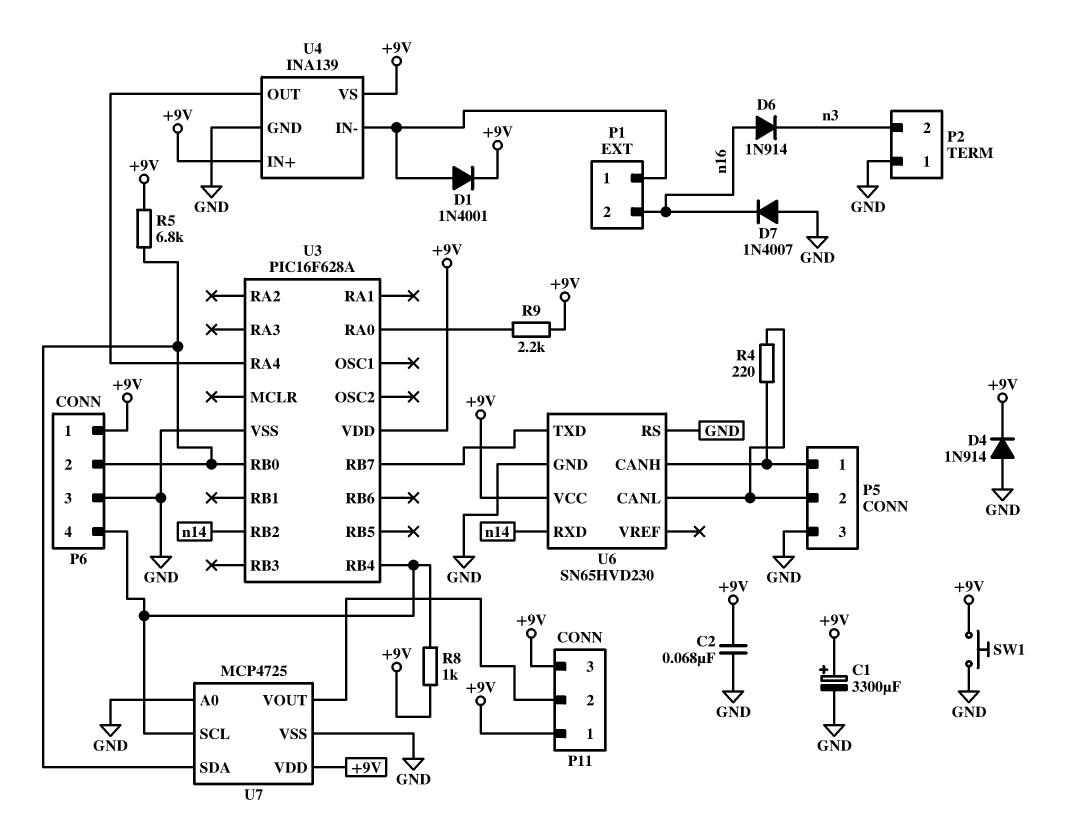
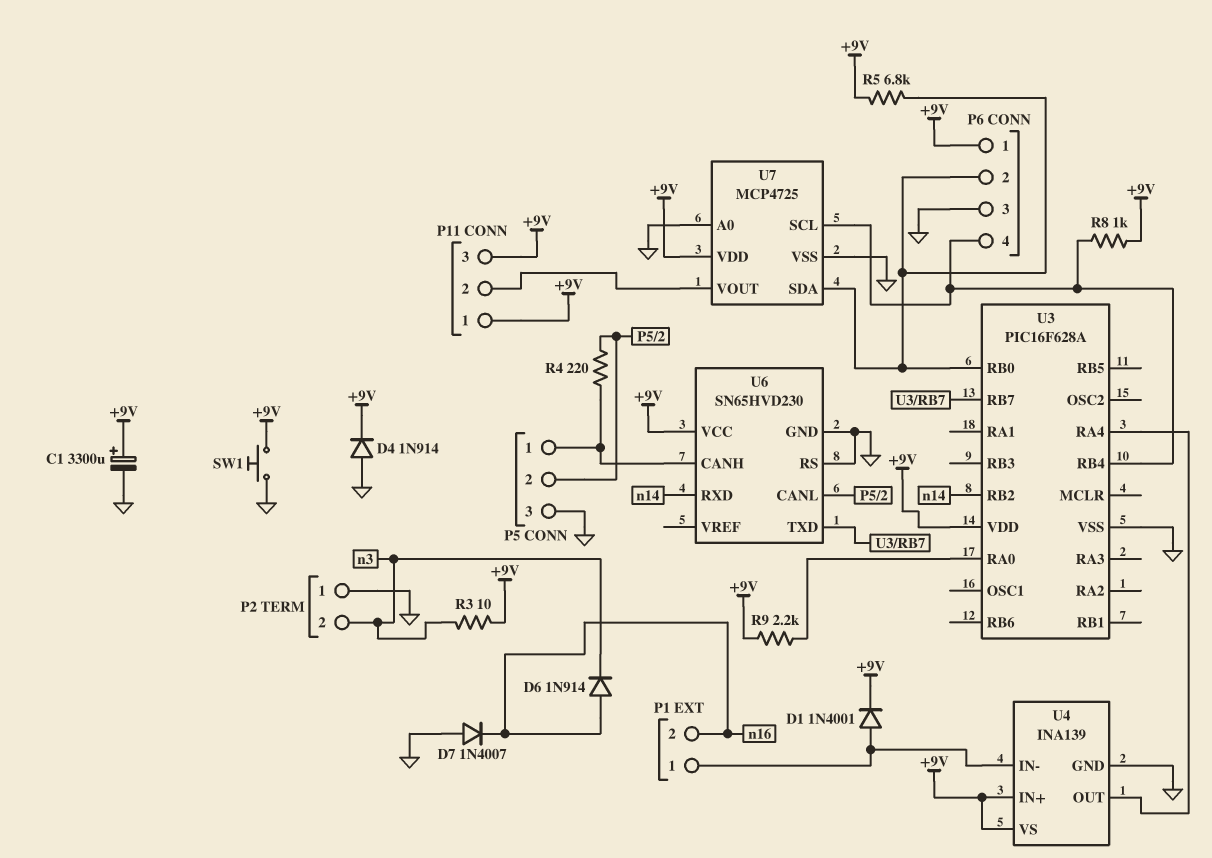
C2: 68nF (+9V, GND) -> none
R3: none -> 10 (+9V, n3)

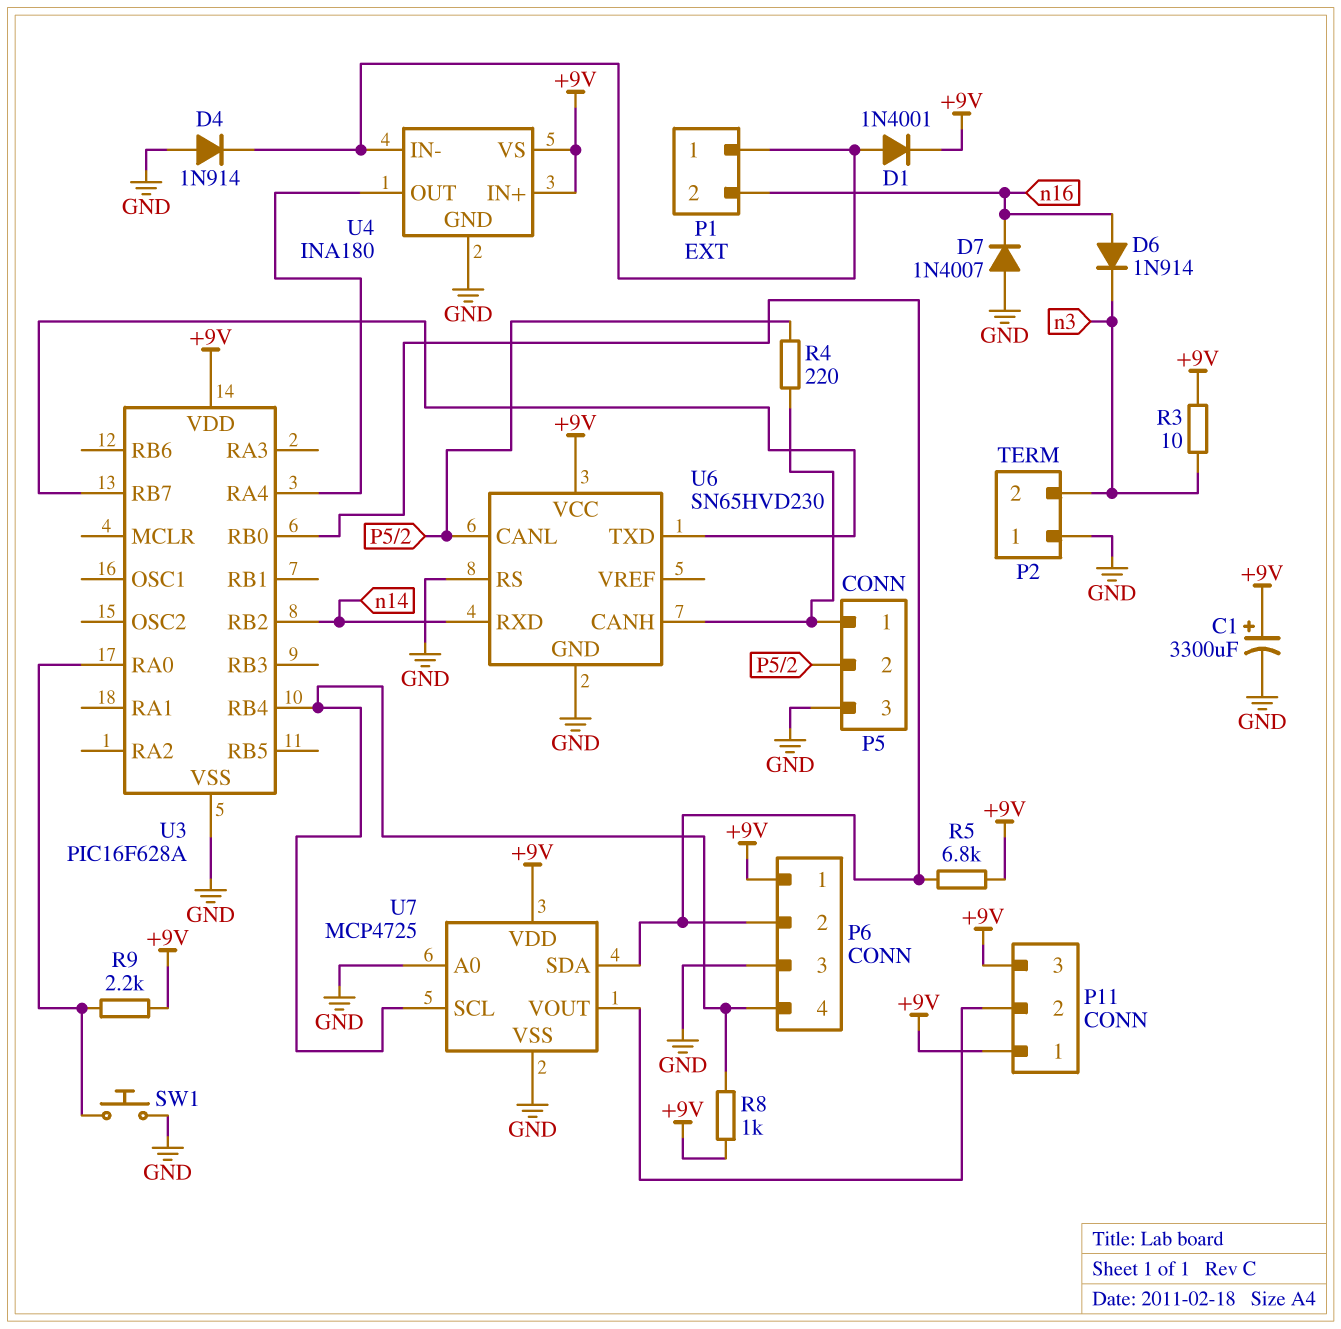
D4: diode 1N914 (A GND, K +9V) -> diode 1N914 (A GND, K P1/1)
SW1: button (+9V, GND) -> button (GND, U3/RA0)
U4: INA139 -> INA180

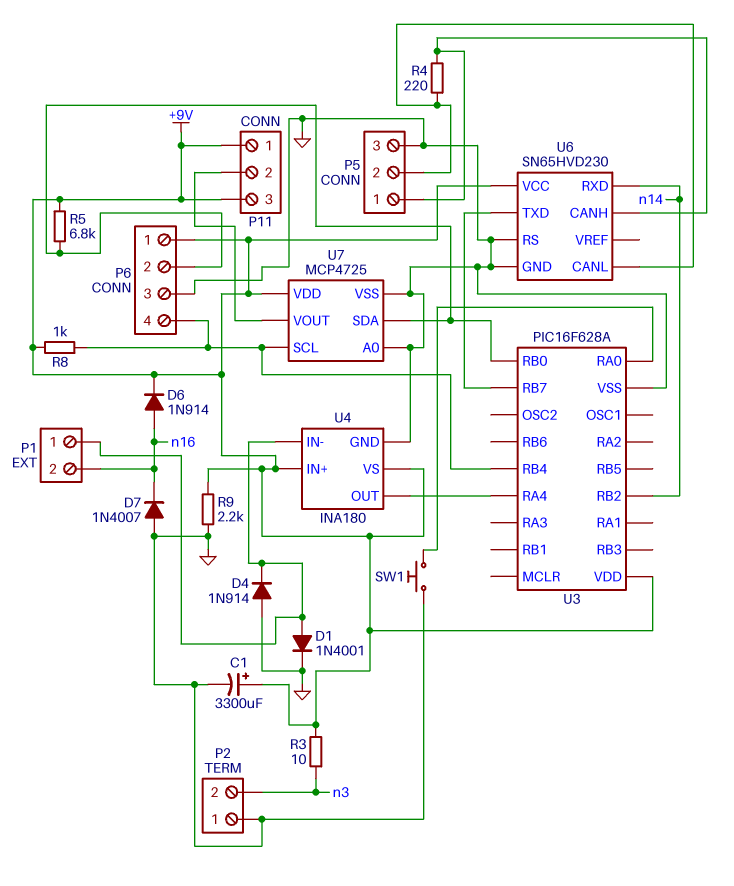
D1: diode 1N4001 (A P1/1, K +9V) -> diode 1N4001 (A P1/1, K GND)
D6: diode 1N914 (A n16, K n3) -> diode 1N914 (A n16, K +9V)
R9: 2.2k (+9V, U3/RA0) -> 2.2k (+9V, GND)

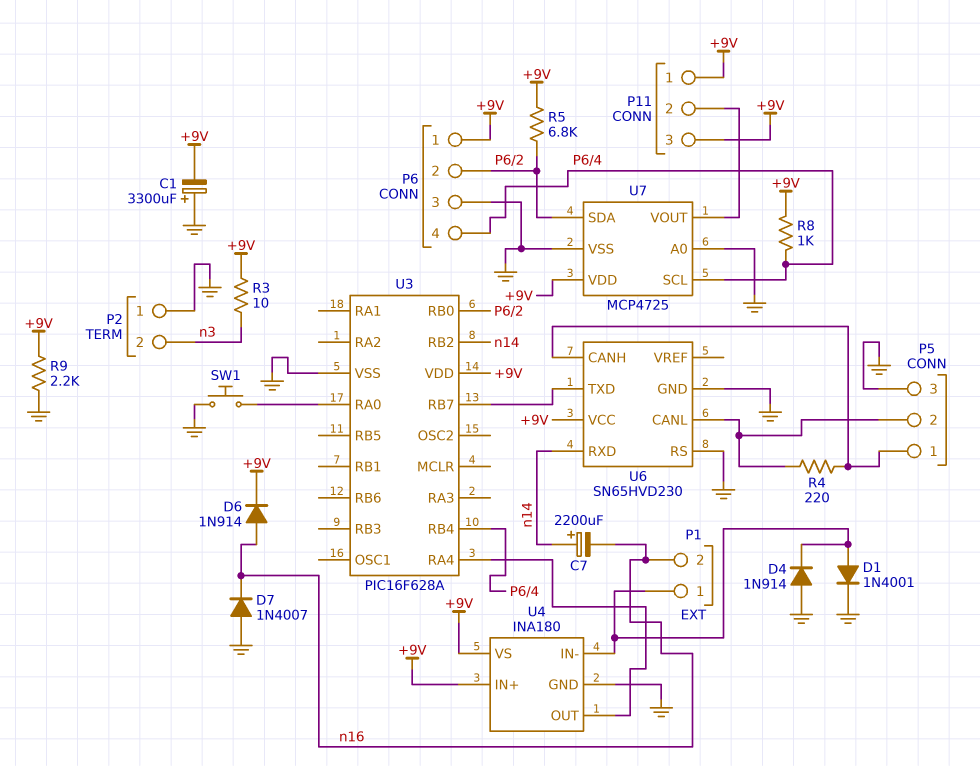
C1: 3300uF (plus +9V, minus GND) -> 3300uF (plus GND, minus +9V)
C7: none -> 2200uF (plus n14, minus n16)

